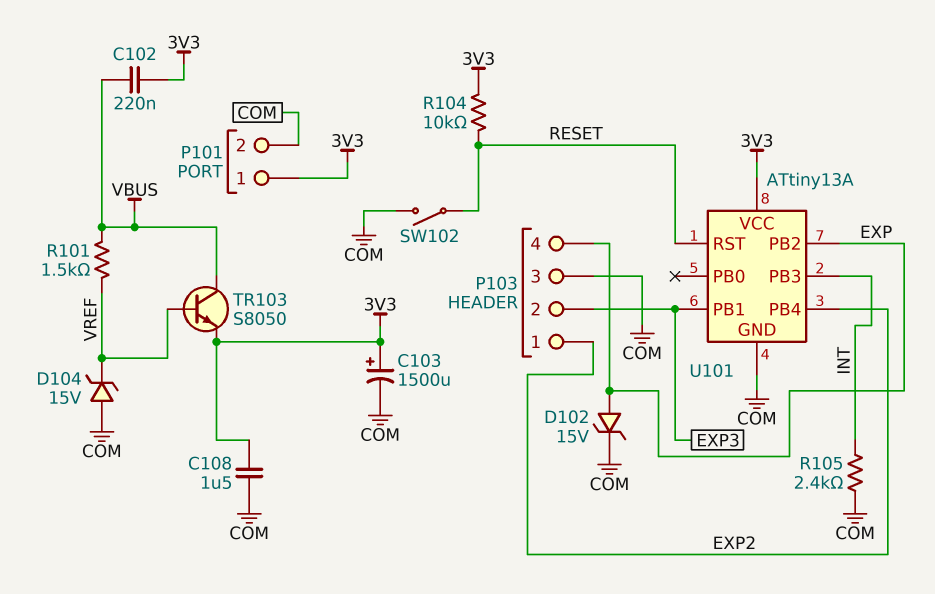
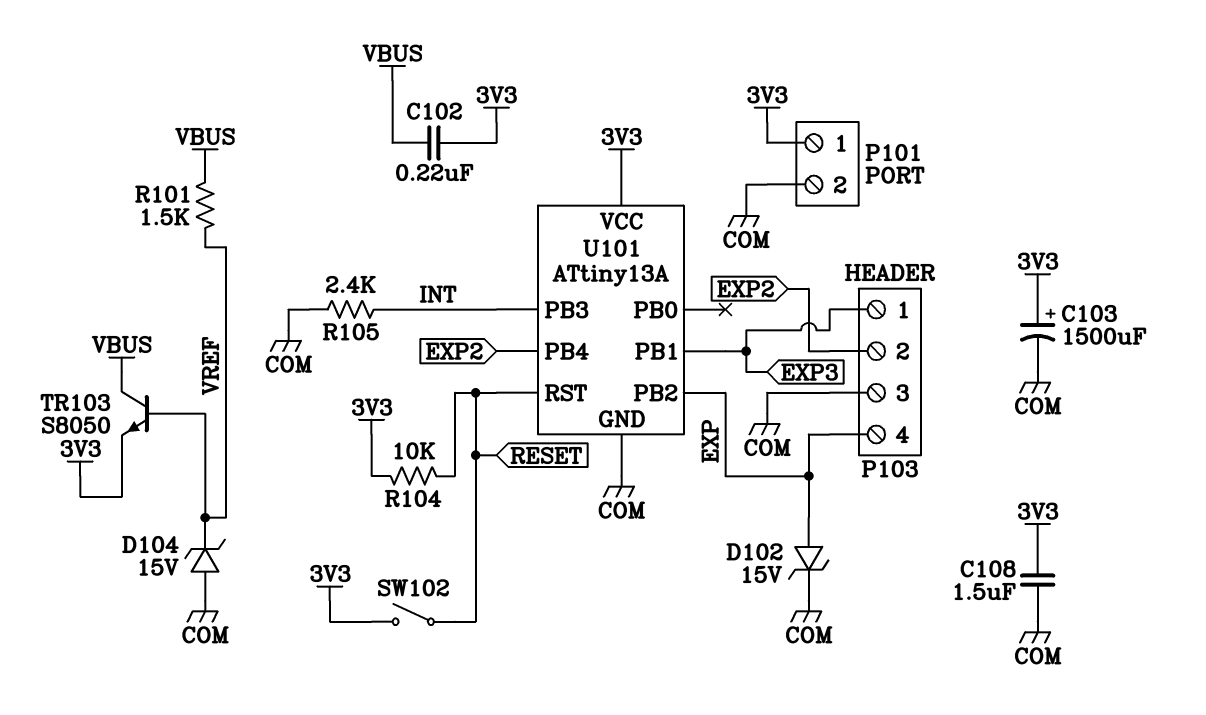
P103 pin 1: EXP2 -> EXP3
P103 pin 2: EXP3 -> EXP2
SW102: switch (COM, RESET) -> switch (3V3, RESET)

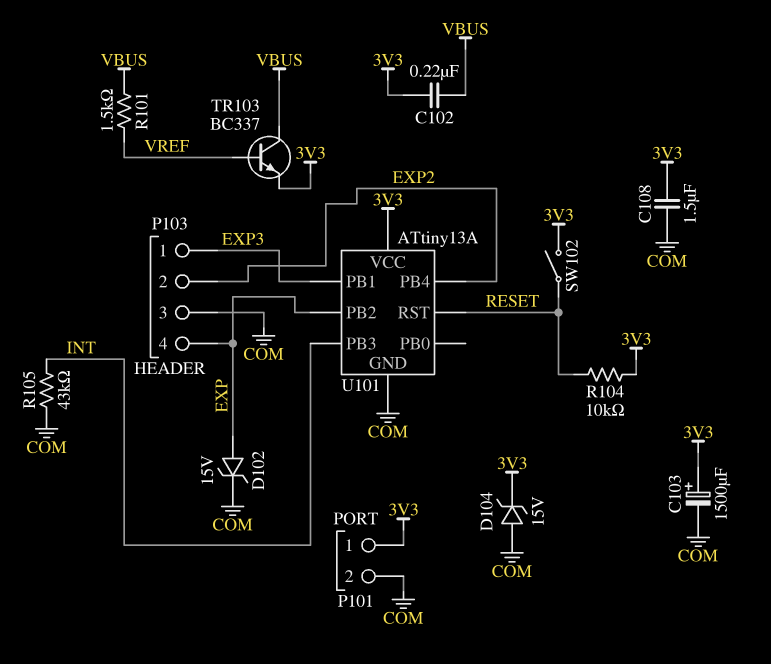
D104: zener 15V (A COM, K VREF) -> zener 15V (A COM, K 3V3)
R105: 2.4k (COM, INT) -> 43k (COM, INT)
TR103: NPN S8050 (B VREF, C VBUS, E 3V3) -> NPN BC337 (B VREF, C VBUS, E 3V3)

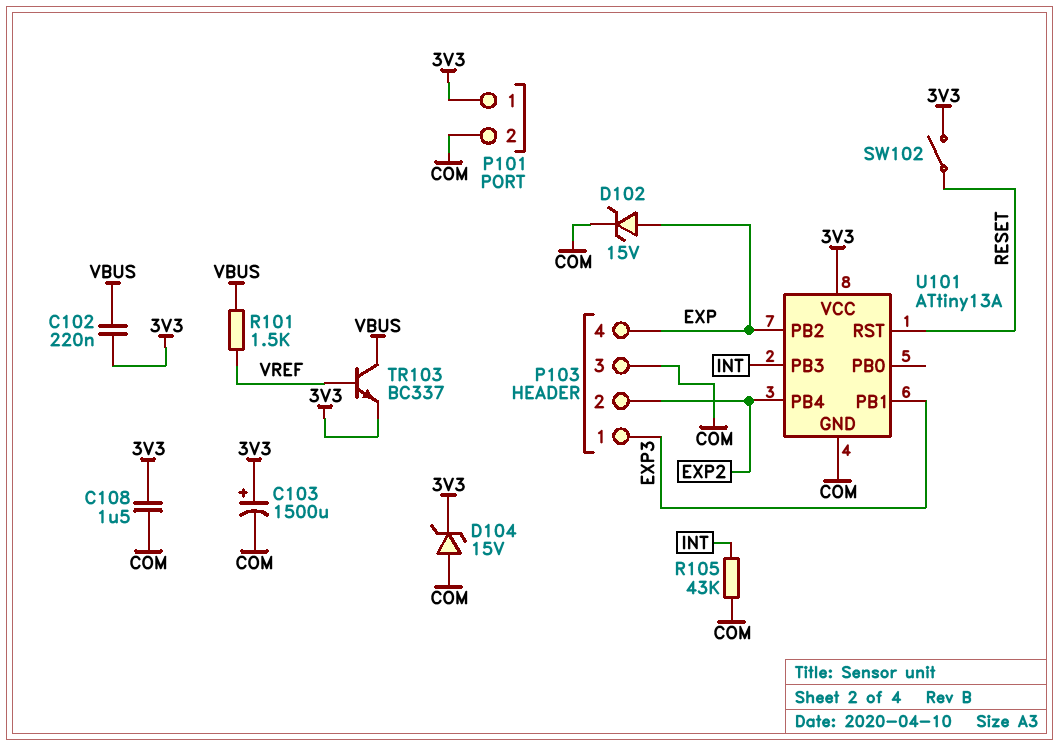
R104: 10k (3V3, RESET) -> none

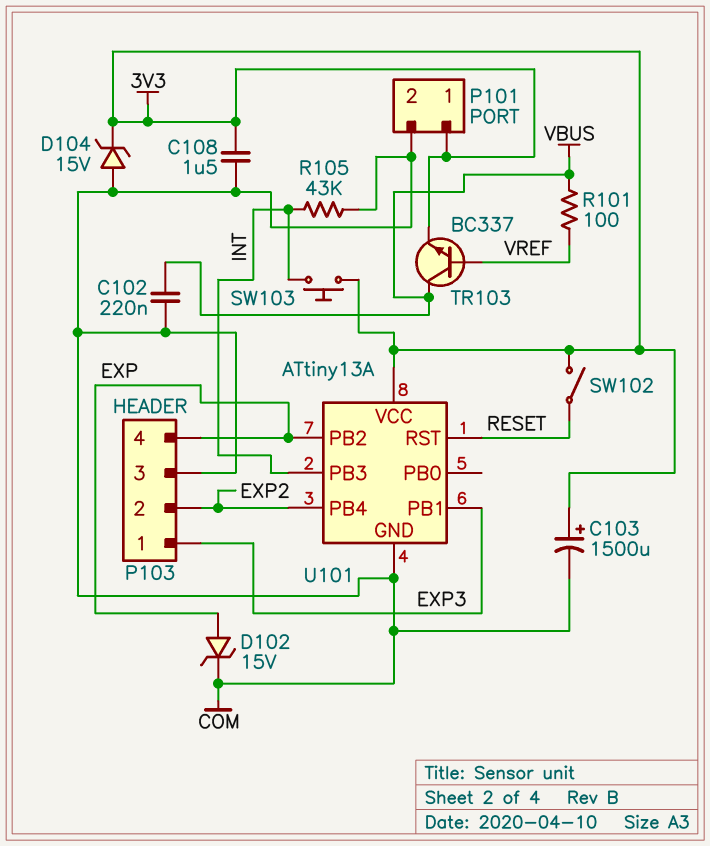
C102: 220nF (3V3, VBUS) -> 220nF (COM, VBUS)
R101: 1.5k (VBUS, VREF) -> 100 (VBUS, VREF)
SW103: none -> button (3V3, INT)

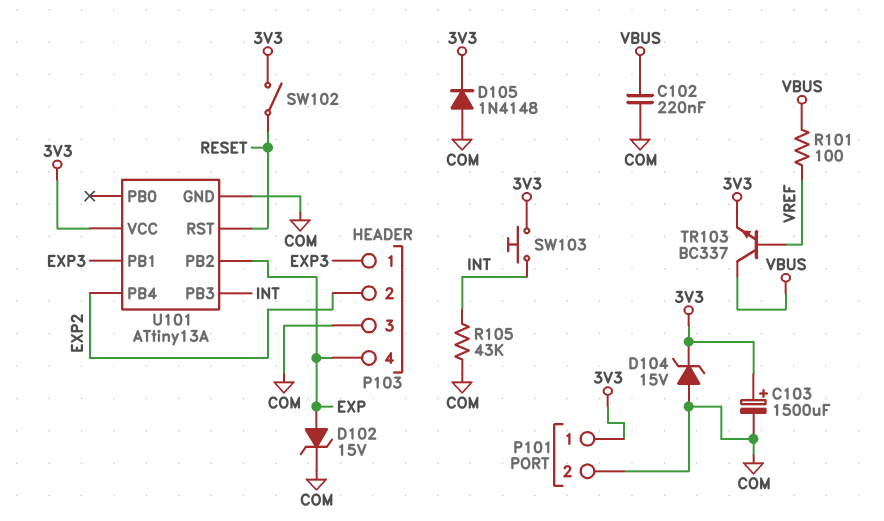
C108: 1.5uF (3V3, COM) -> none
D105: none -> diode 1N4148 (A COM, K 3V3)

